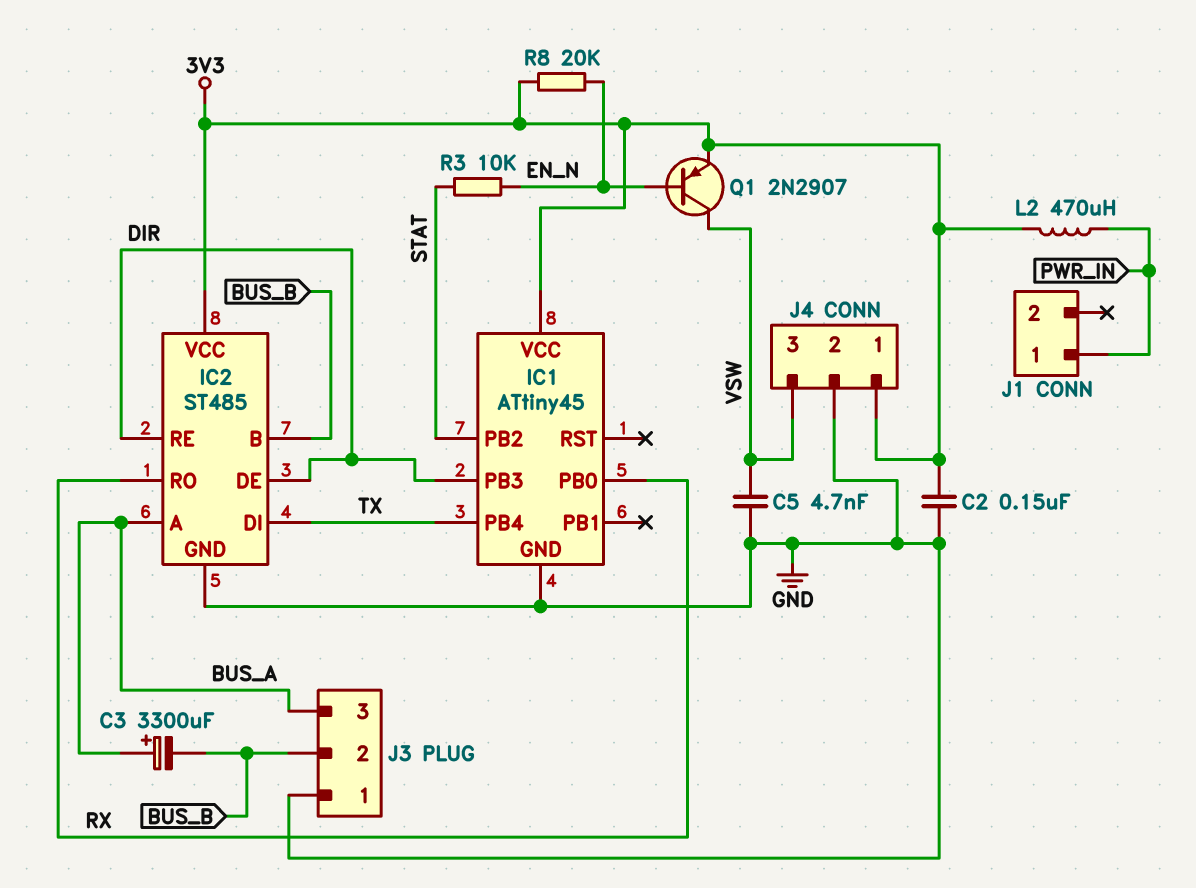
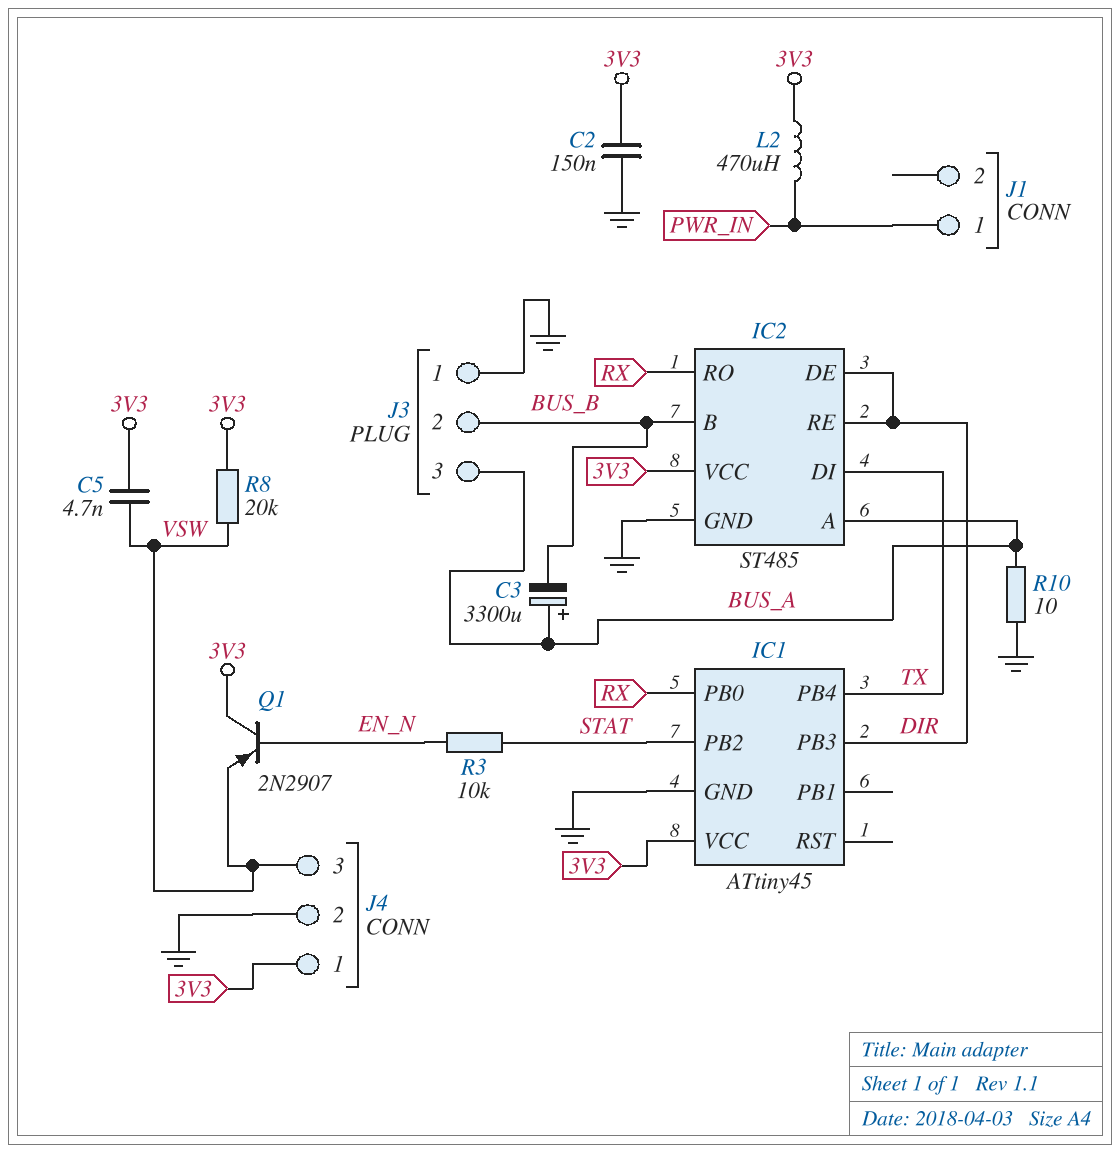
C5: 4.7nF (GND, VSW) -> 4.7nF (3V3, VSW)
Q1: PNP 2N2907 (B EN_N, C VSW, E 3V3) -> PNP 2N2907 (B EN_N, C 3V3, E VSW)
R8: 20k (3V3, EN_N) -> 20k (3V3, VSW)
R10: none -> 10 (BUS_A, GND)

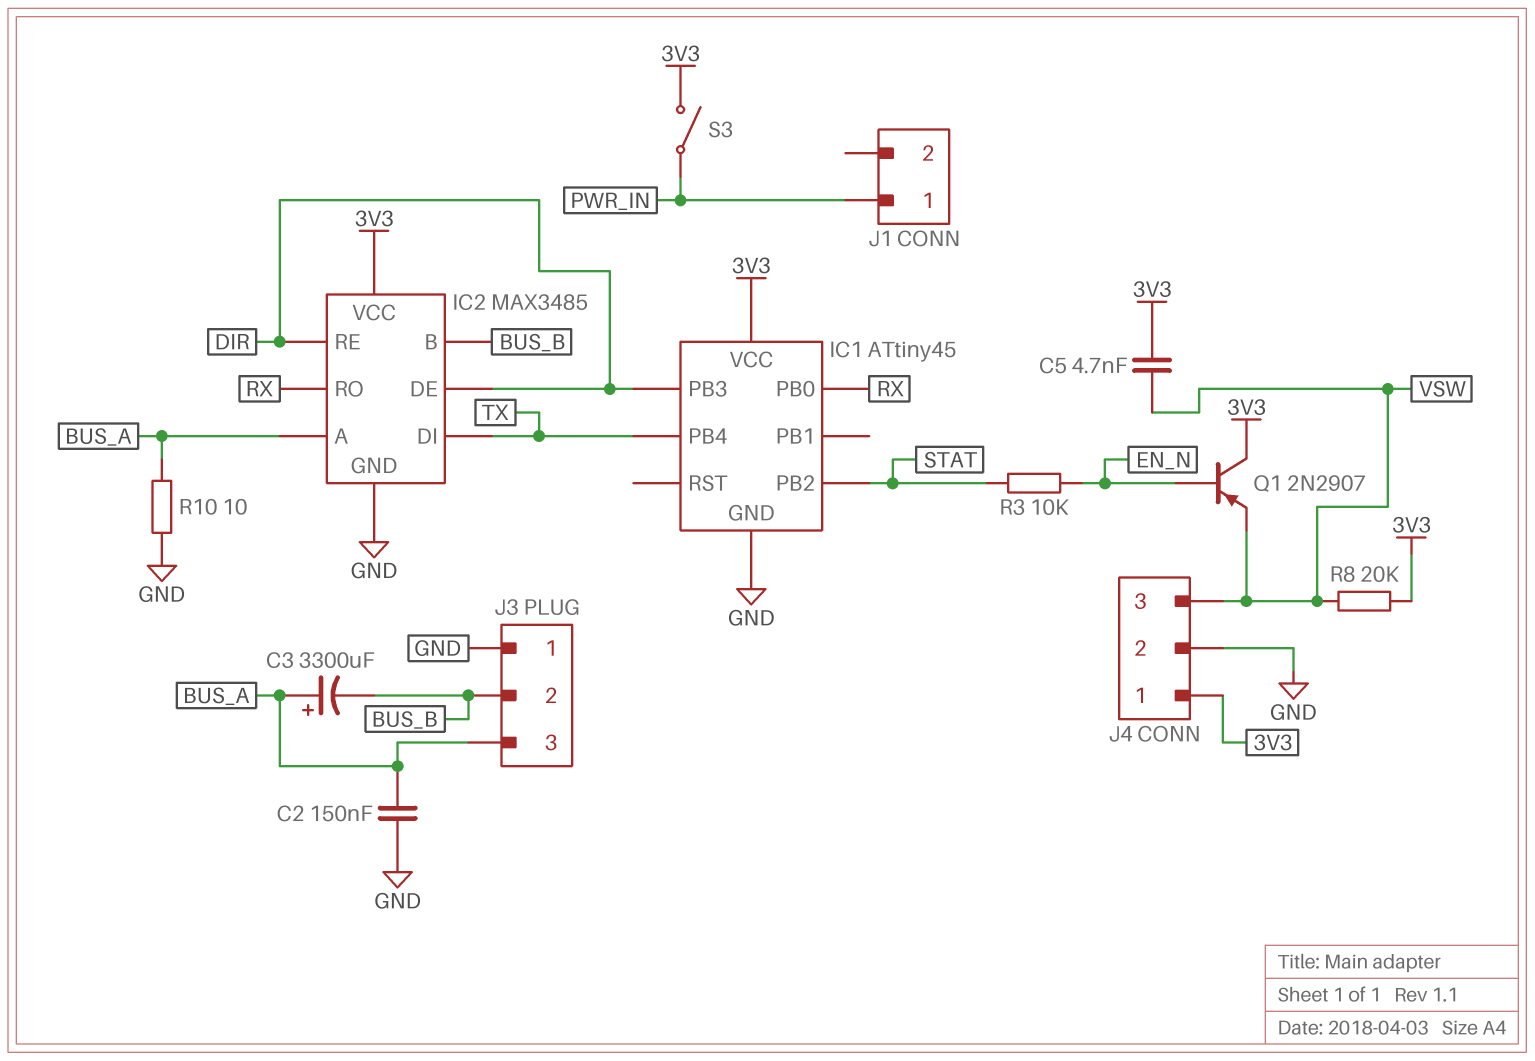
C2: 150nF (3V3, GND) -> 150nF (BUS_A, GND)
IC2: ST485 -> MAX3485
L2: 470uH (3V3, PWR_IN) -> none
S3: none -> switch (3V3, PWR_IN)

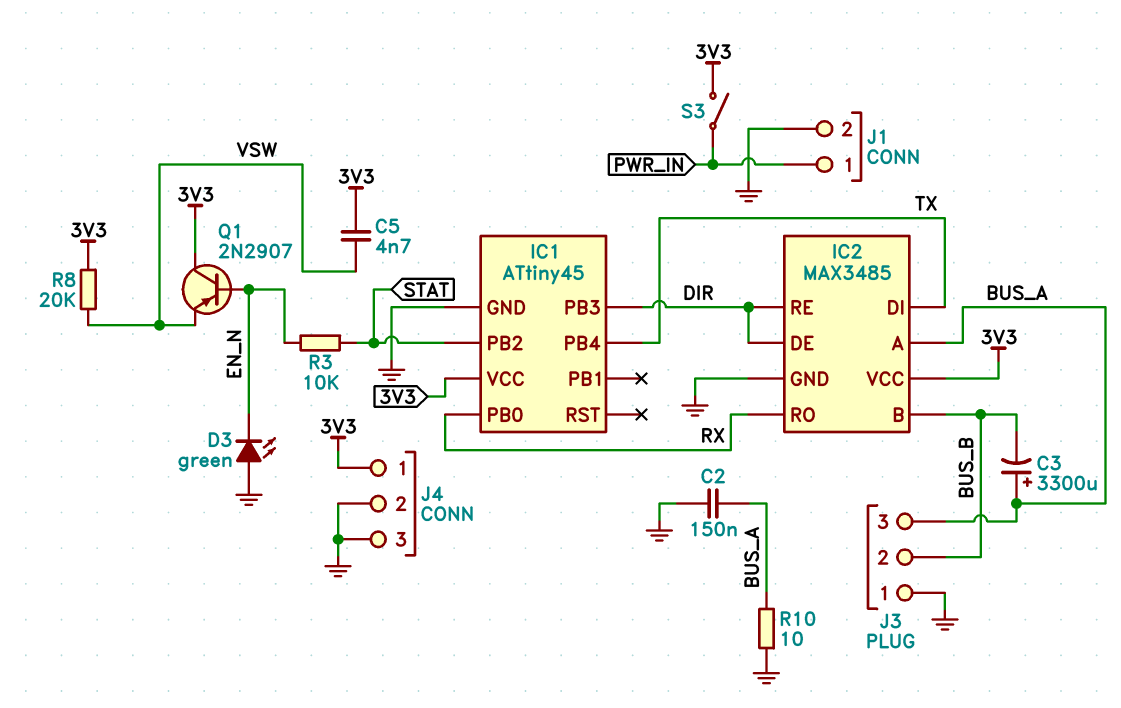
D3: none -> LED green (A GND, K EN_N)
J1 pin 2: none -> GND
J4 pin 3: VSW -> GND

